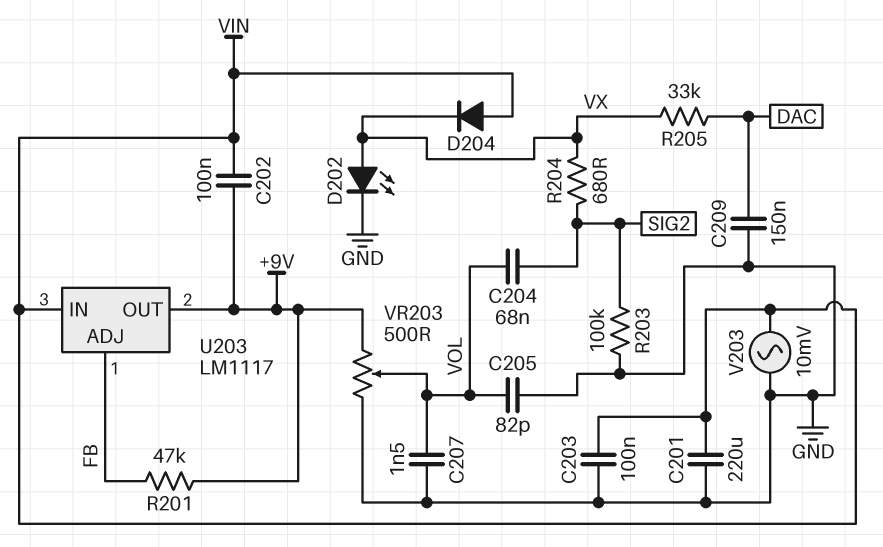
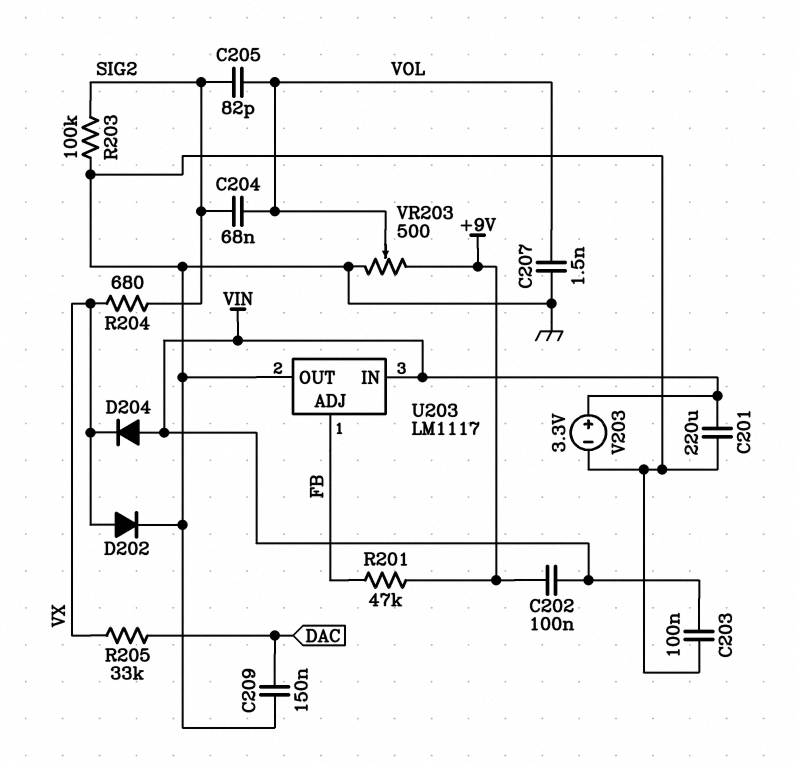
C205: 82pF (GND, VOL) -> 82pF (SIG2, VOL)
D202: LED (A VX, K GND) -> diode (A VX, K GND)
U203 pin OUT: +9V -> GND
V203: AC 10mV (GND, VIN) -> 3.3V (plus VIN, minus GND)

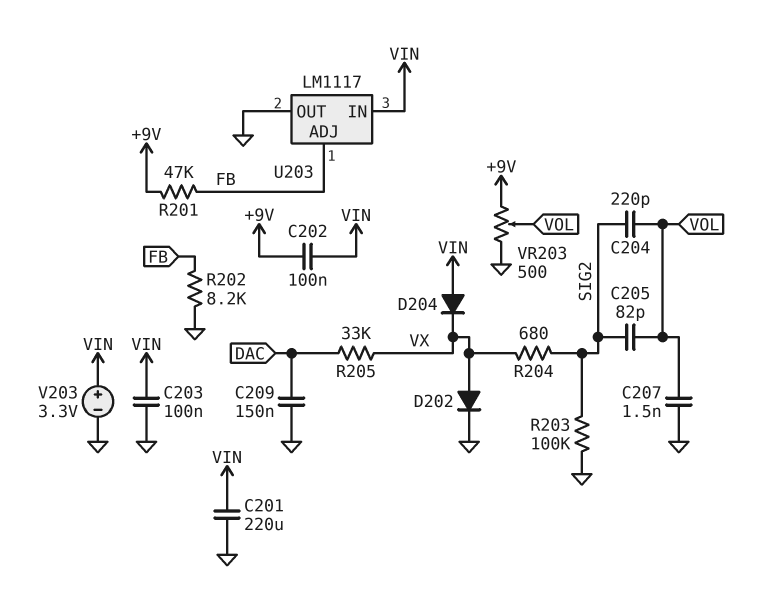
C204: 68nF (SIG2, VOL) -> 220pF (SIG2, VOL)
R202: none -> 8.2k (FB, GND)

